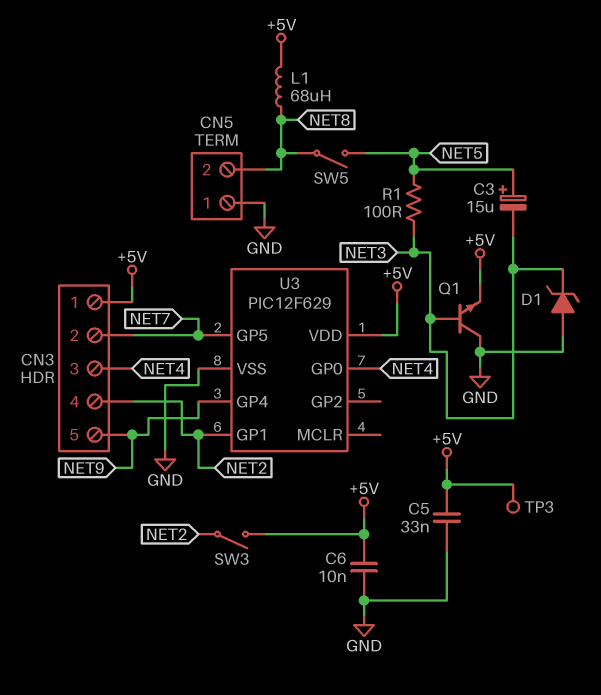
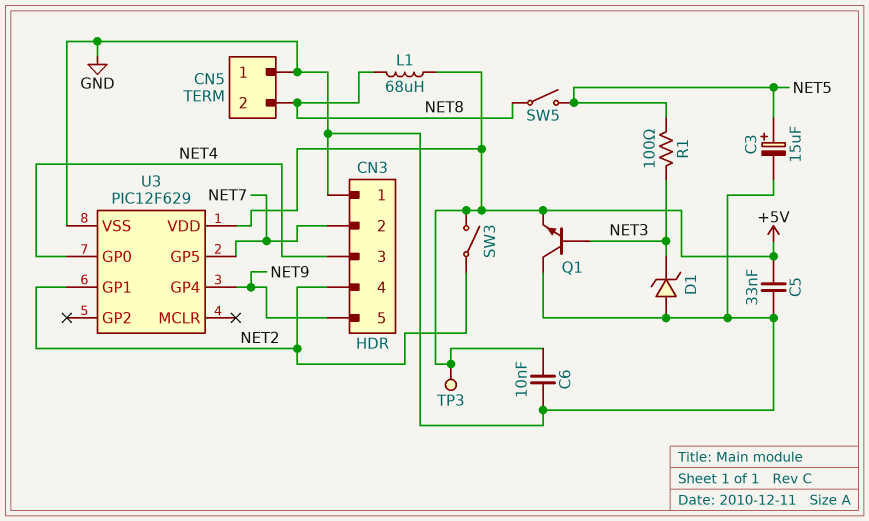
C3: 15uF (plus NET5, minus NET3) -> 15uF (plus NET5, minus GND)
CN3 pin 1: +5V -> GND

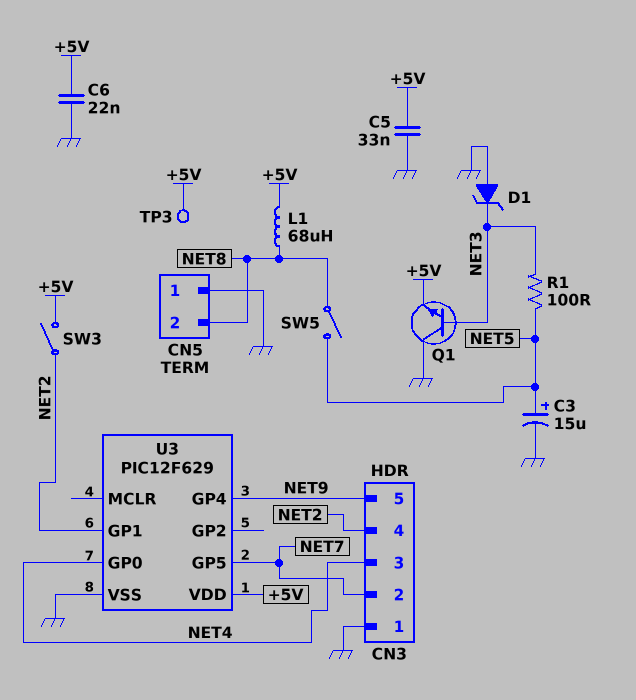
C6: 10nF (+5V, GND) -> 22nF (+5V, GND)

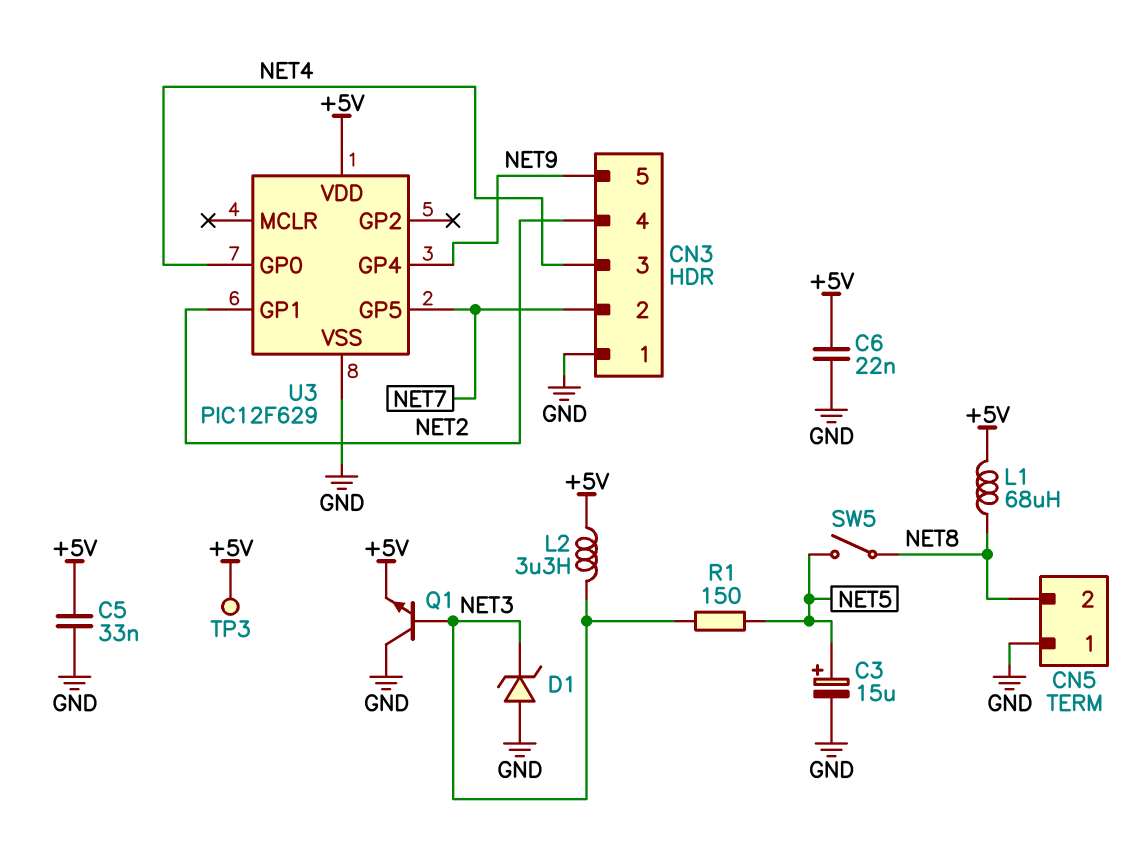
L2: none -> 3.3uH (+5V, NET3)
R1: 100 (NET3, NET5) -> 150 (NET3, NET5)
SW3: switch (+5V, NET2) -> none

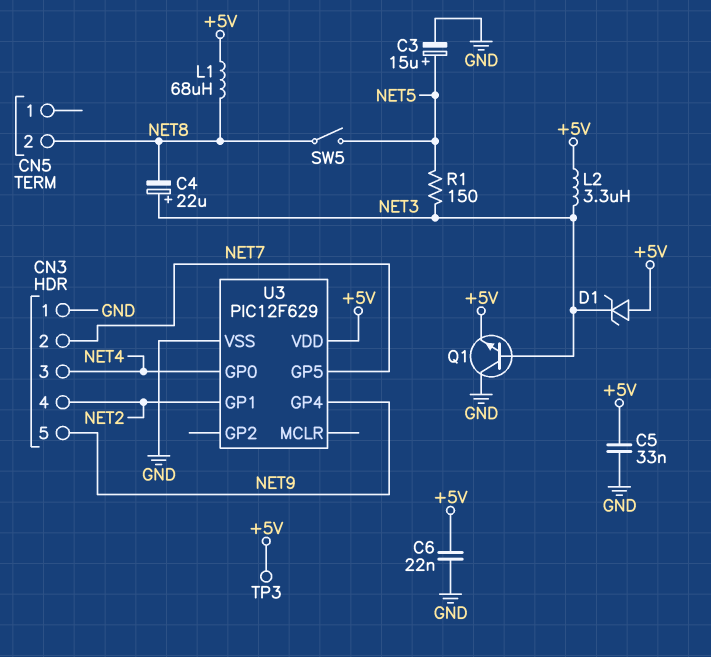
C4: none -> 22uF (plus NET3, minus NET8)
CN5 pin 1: GND -> none
D1: zener (A GND, K NET3) -> zener (A +5V, K NET3)

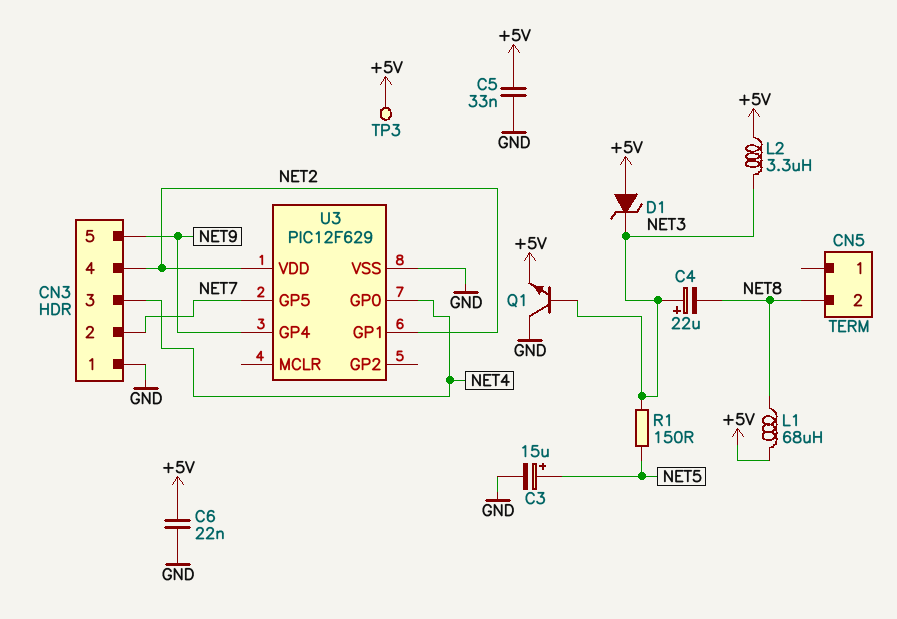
SW5: switch (NET5, NET8) -> none
U3 pin VDD: +5V -> NET2

